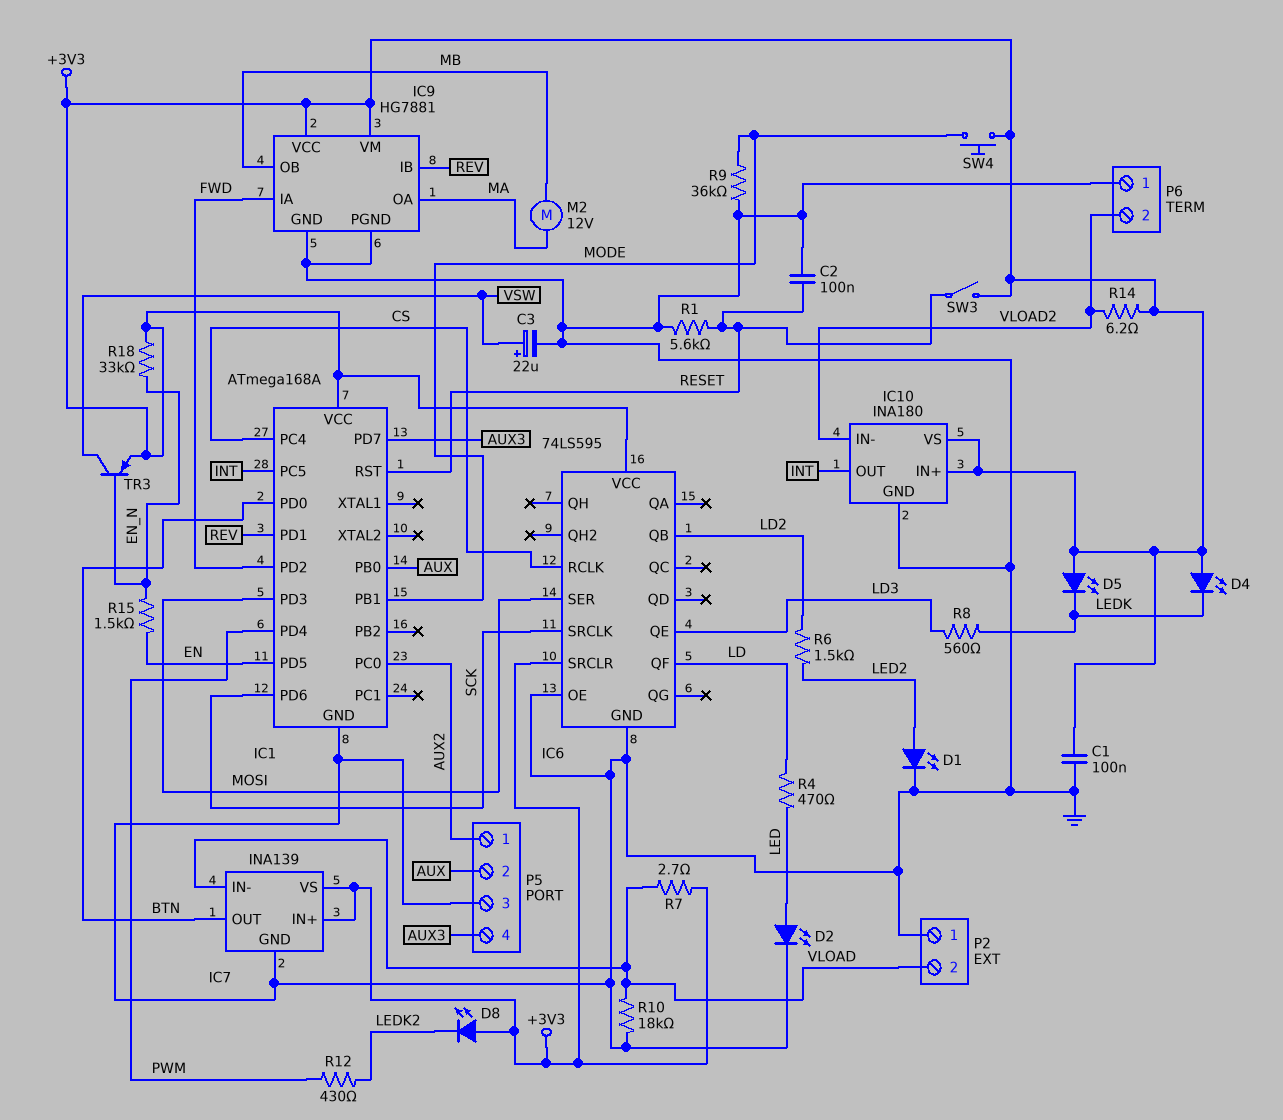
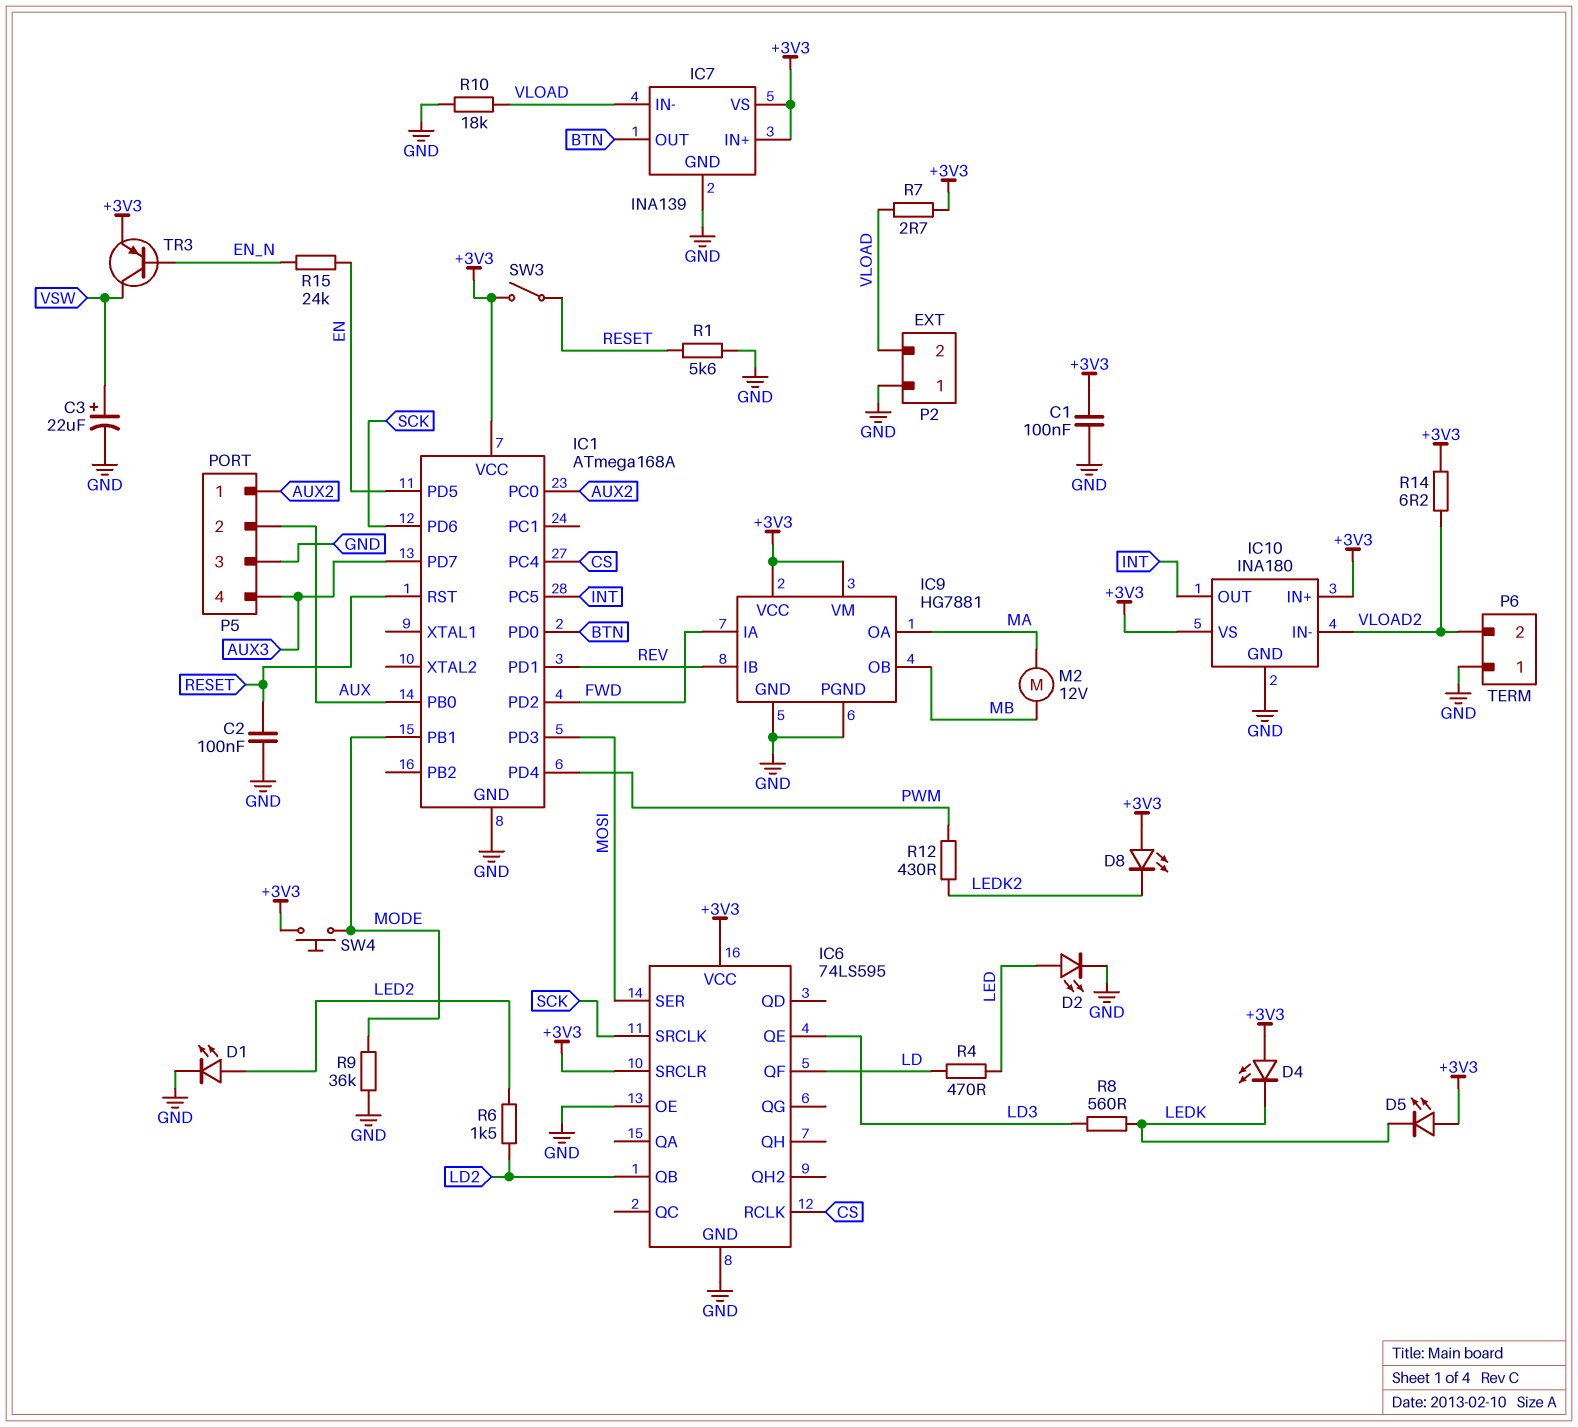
R15: 1.5k (EN, EN_N) -> 24k (EN, EN_N)
R18: 33k (+3V3, EN_N) -> none

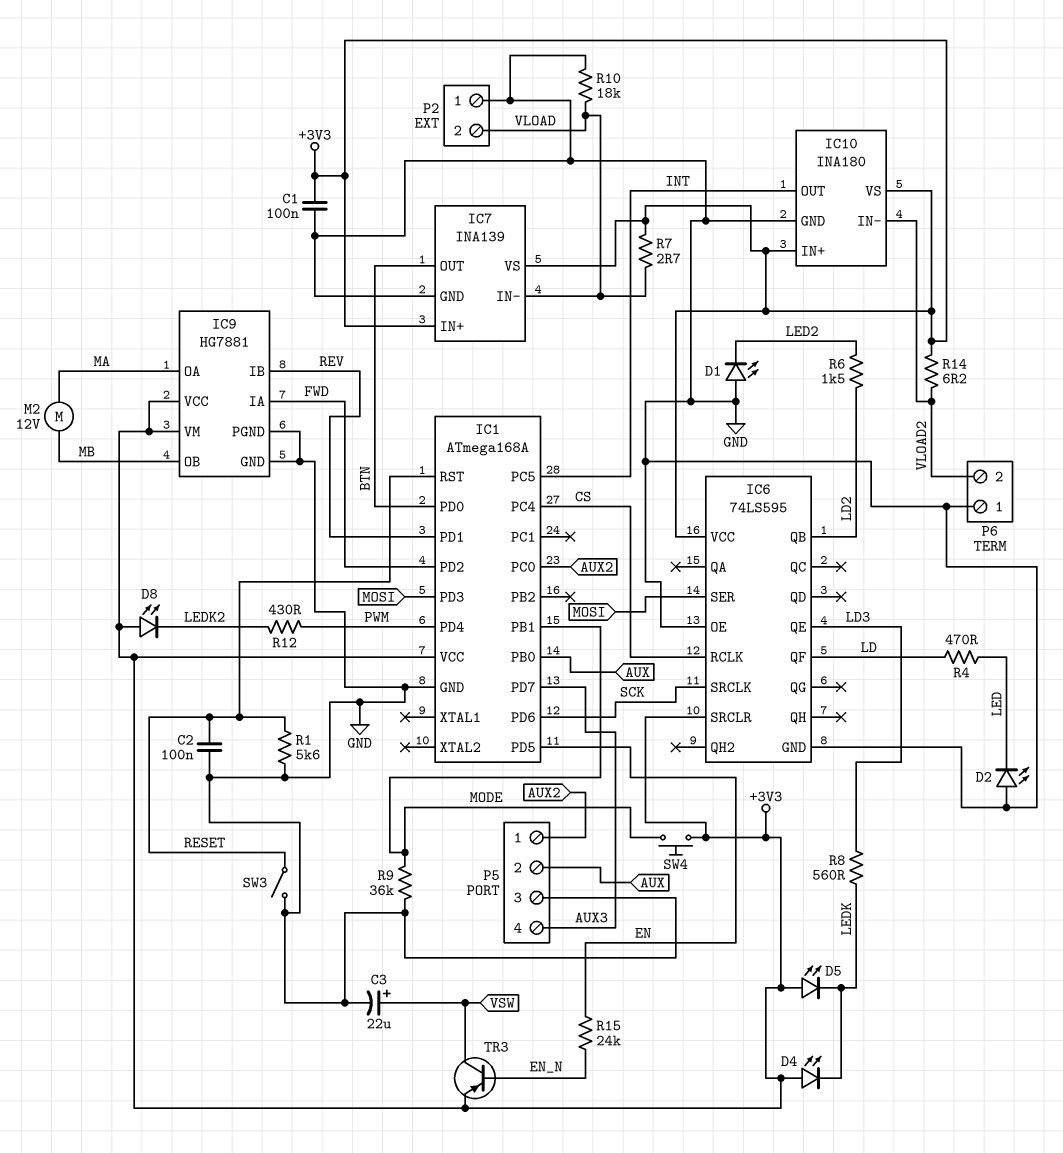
D1: LED (A LED2, K GND) -> LED (A GND, K LED2)
D2: LED (A LED, K GND) -> LED (A GND, K LED)
SW3: switch (+3V3, RESET) -> switch (GND, RESET)

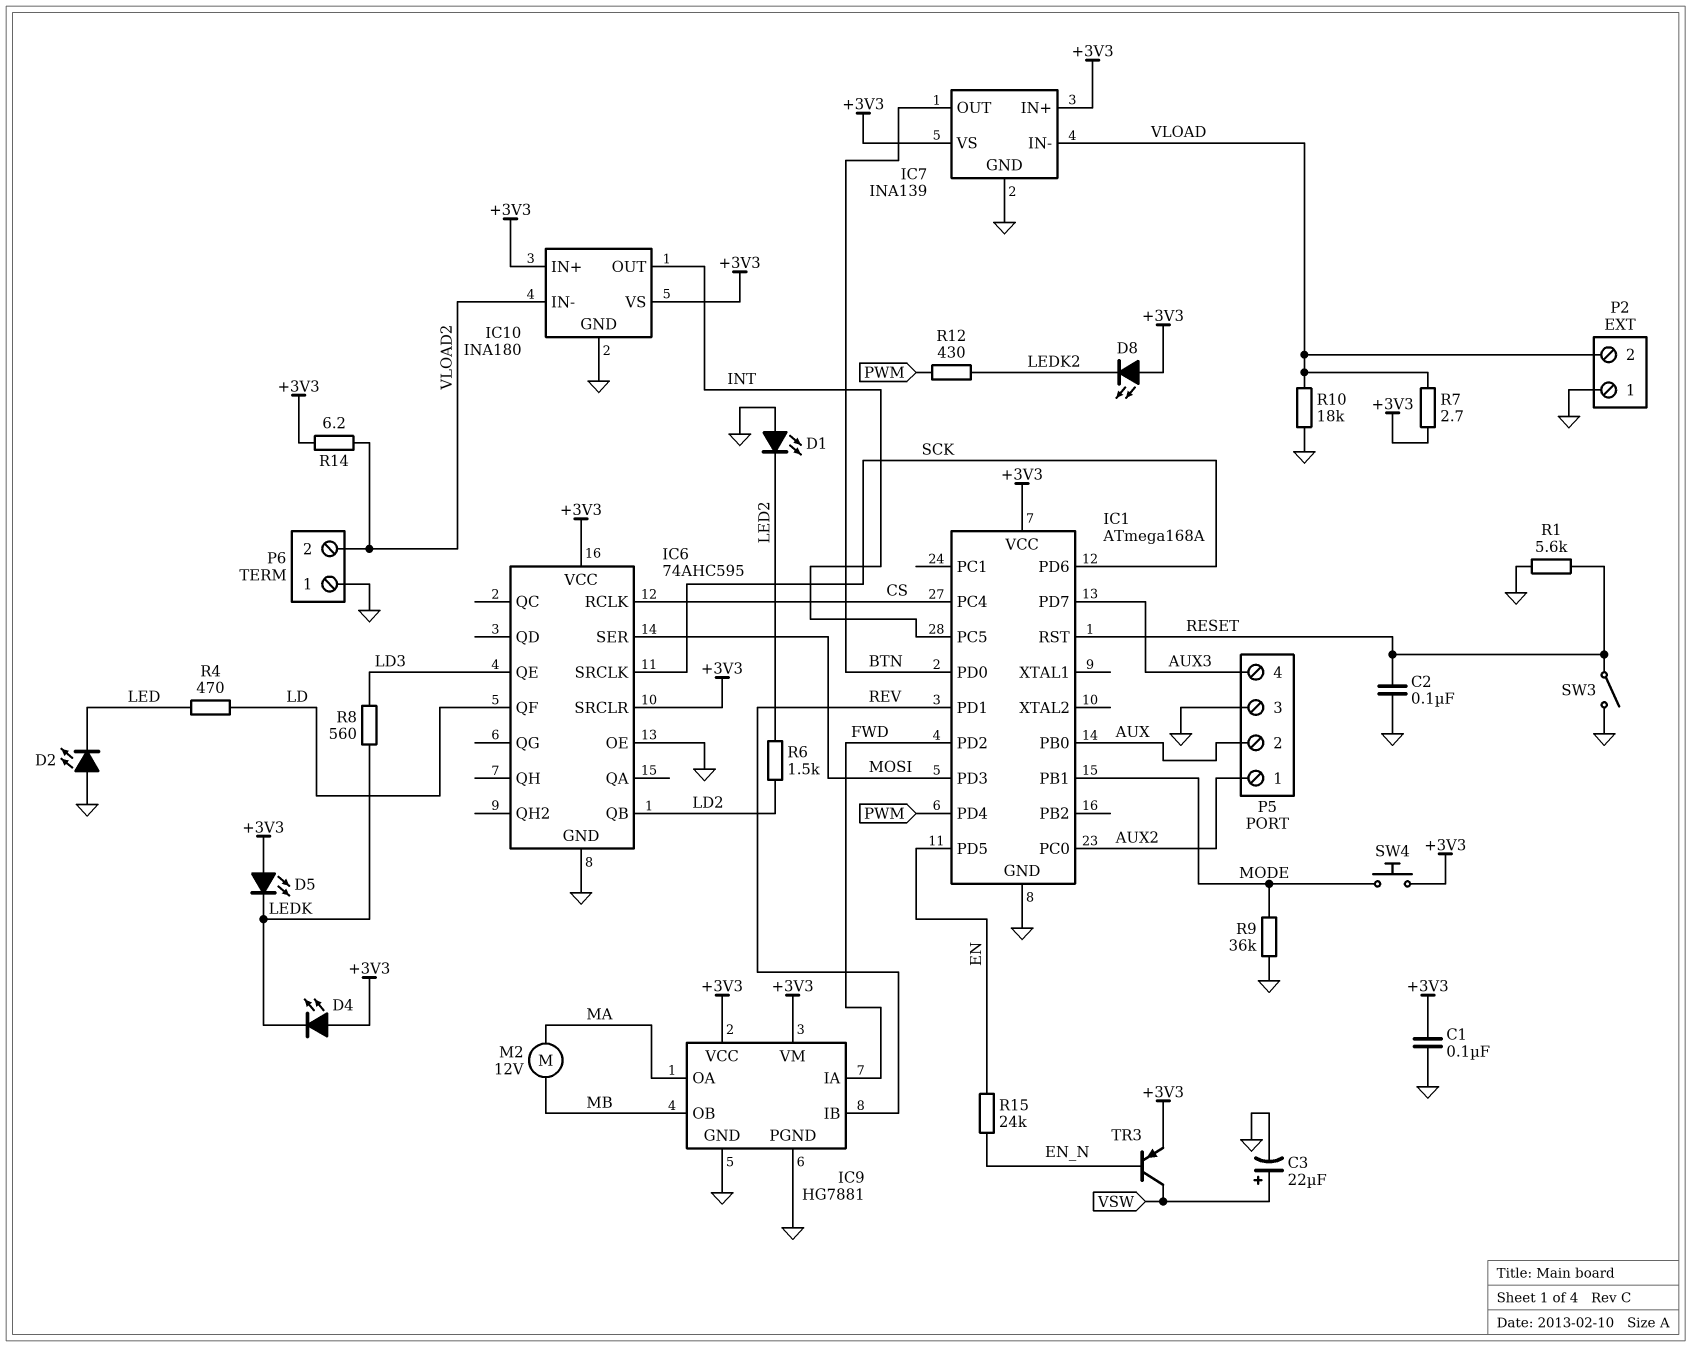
IC6: 74LS595 -> 74AHC595

